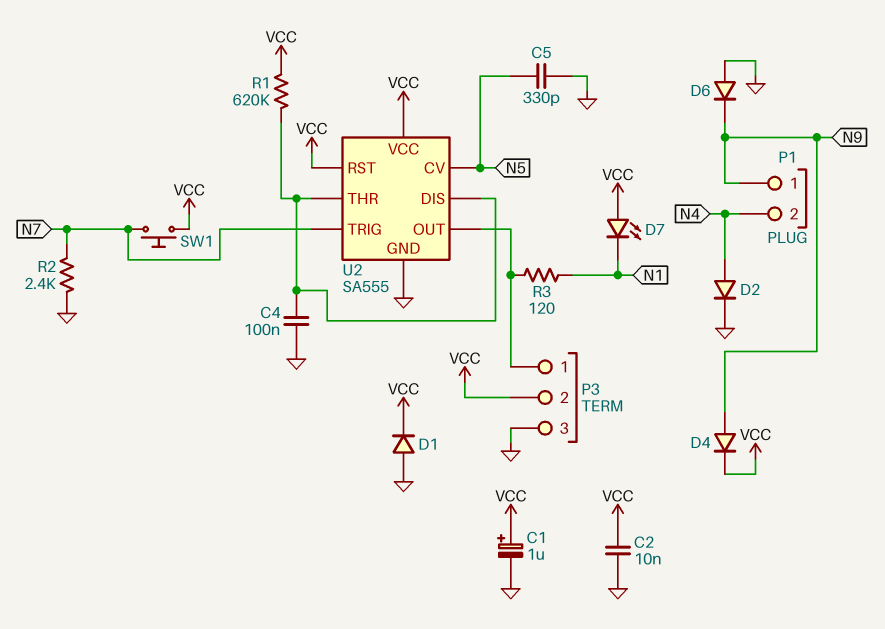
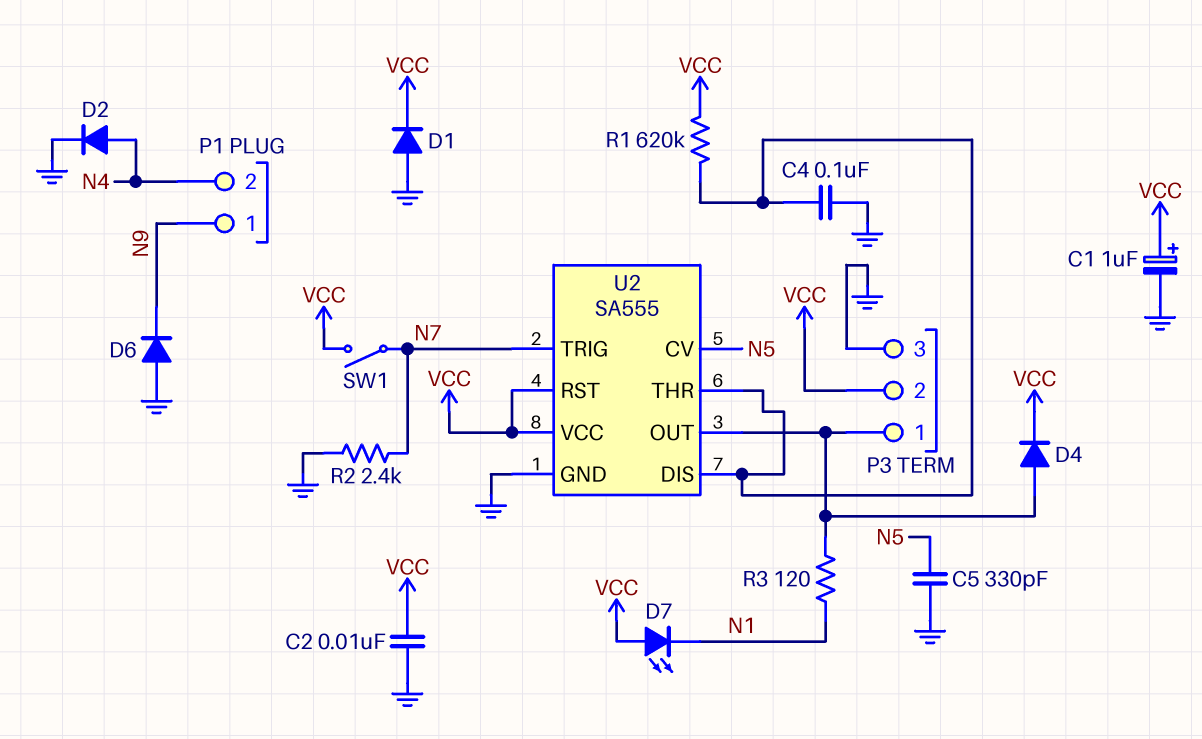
D4: diode (A N9, K VCC) -> diode (A P3/1, K VCC)
SW1: button (N7, VCC) -> switch (N7, VCC)

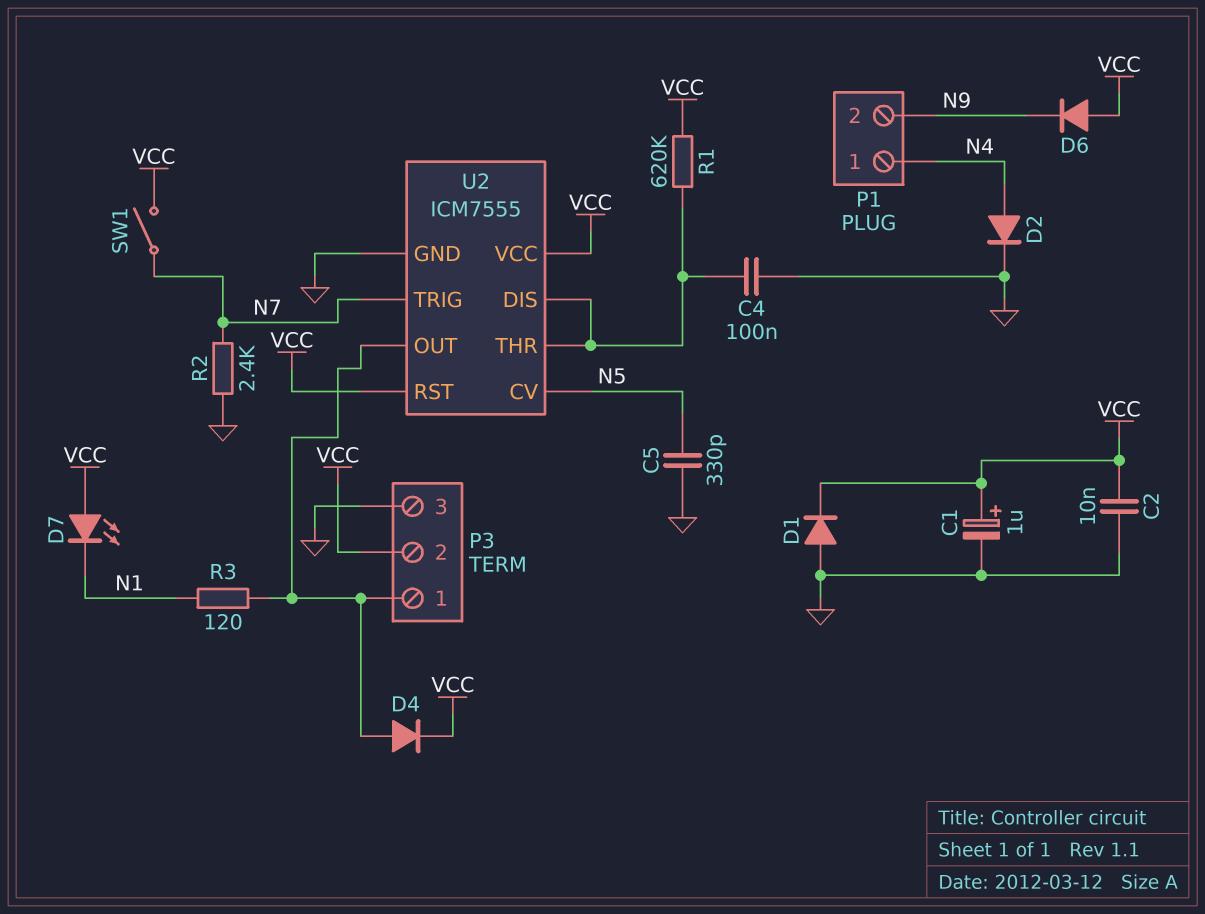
D6: diode (A GND, K N9) -> diode (A VCC, K N9)
P1 pin 1: N9 -> N4
P1 pin 2: N4 -> N9
U2: SA555 -> ICM7555

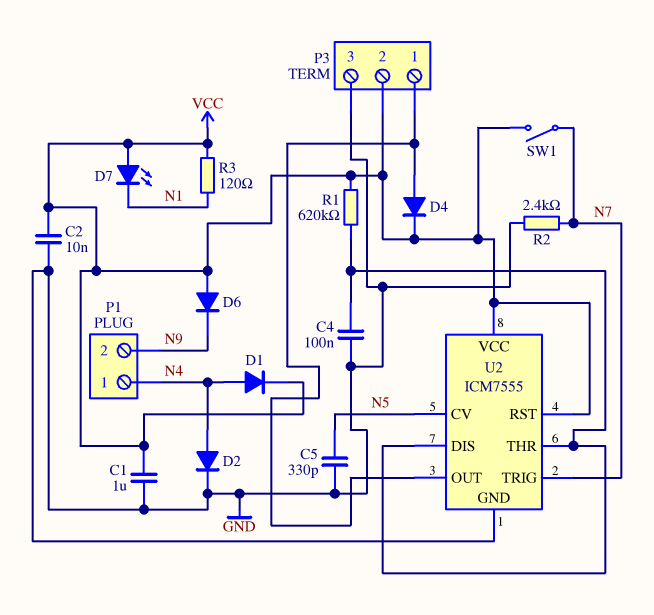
C1: 1uF (plus VCC, minus GND) -> 1uF (GND, VCC)
D1: diode (A GND, K VCC) -> diode (A N4, K VCC)
R3: 120 (N1, P3/1) -> 120 (N1, VCC)

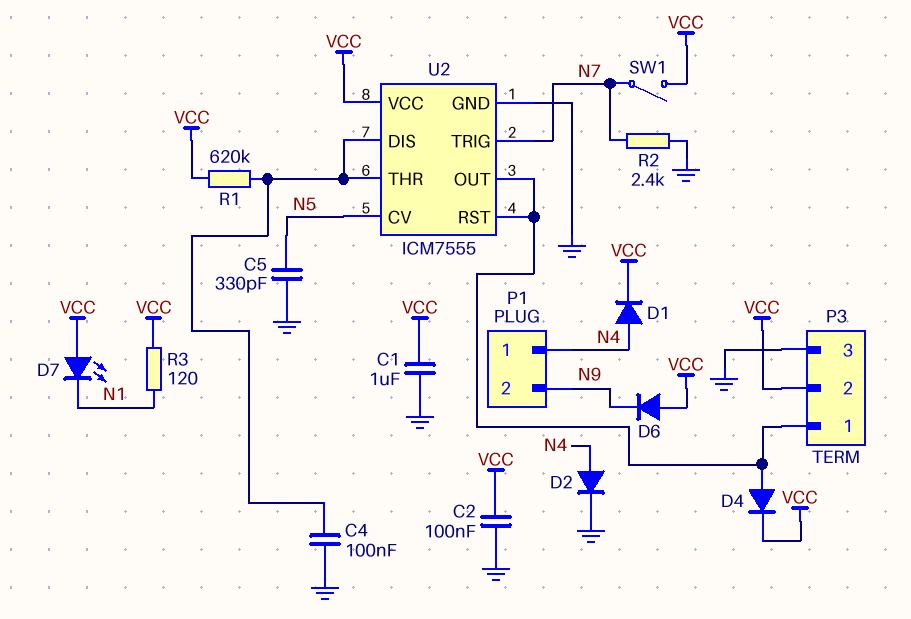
C2: 10nF (GND, VCC) -> 100nF (GND, VCC)
U2 pin RST: VCC -> P3/1

